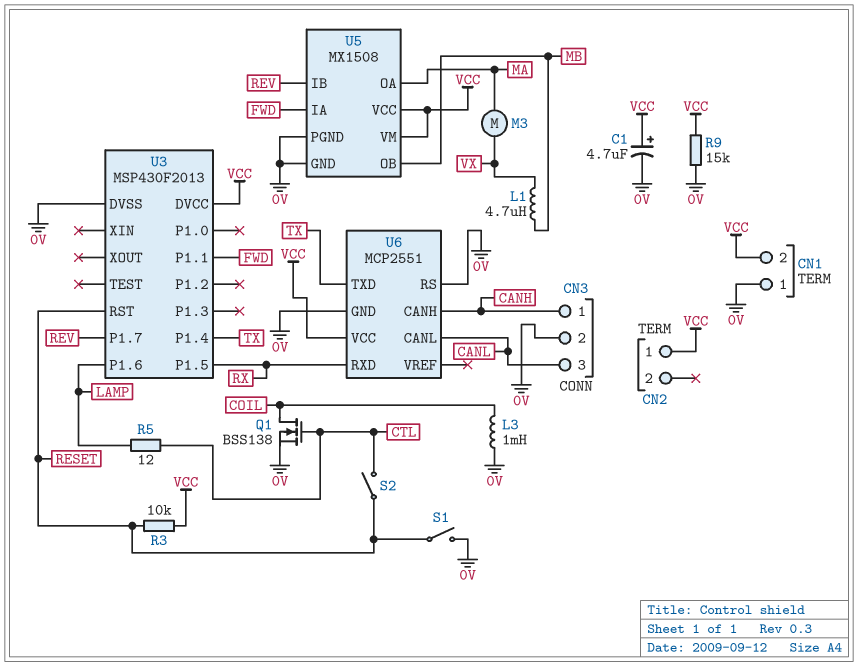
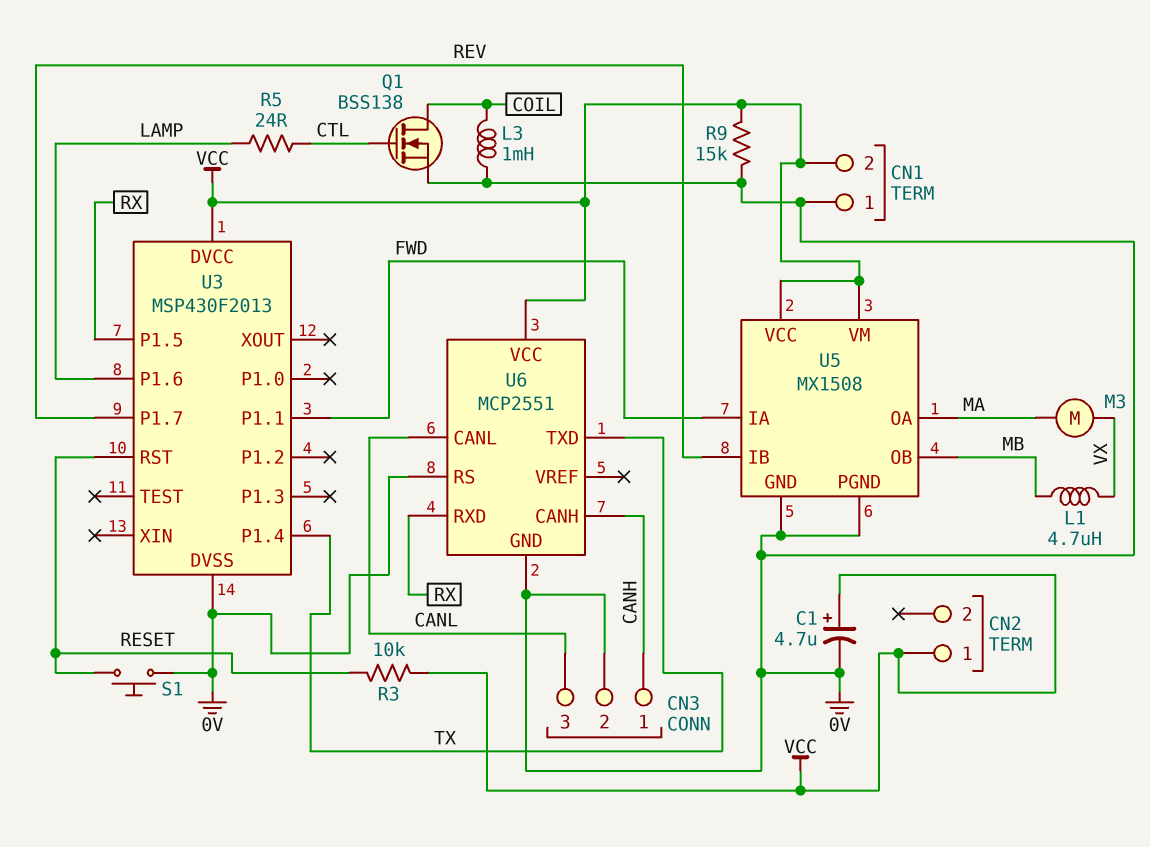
R5: 12 (CTL, LAMP) -> 24 (CTL, LAMP)
S1: switch (0V, RESET) -> button (0V, RESET)
S2: switch (CTL, RESET) -> none

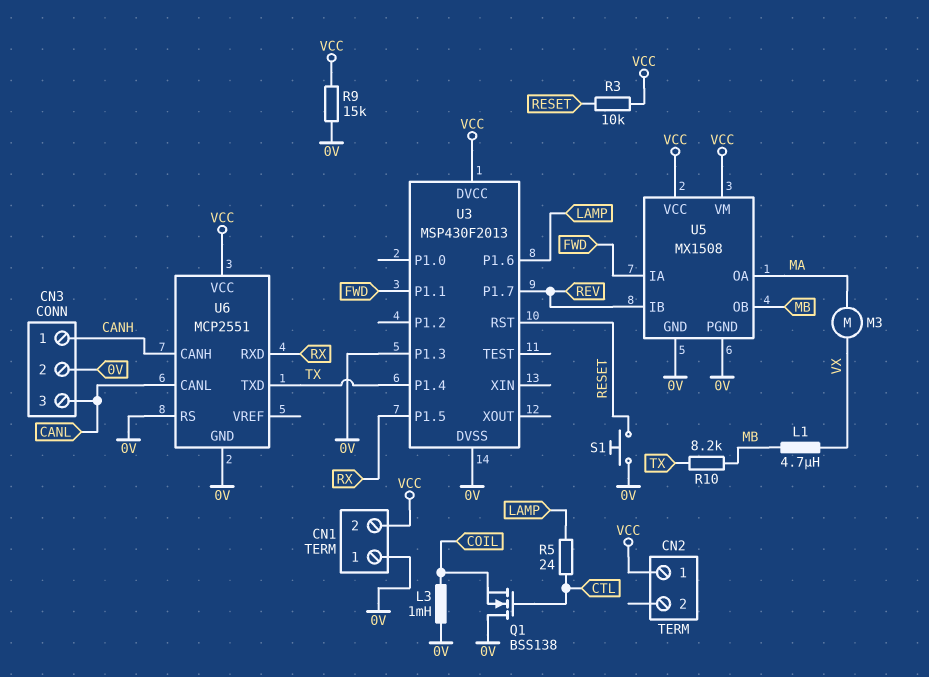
C1: 4.7uF (plus VCC, minus 0V) -> none
Q1: NMOS BSS138 (G CTL, D COIL, S 0V) -> NMOS BSS138 (G CTL, D 0V, S COIL)
R10: none -> 8.2k (MB, TX)
U3 pin P1.3: none -> 0V

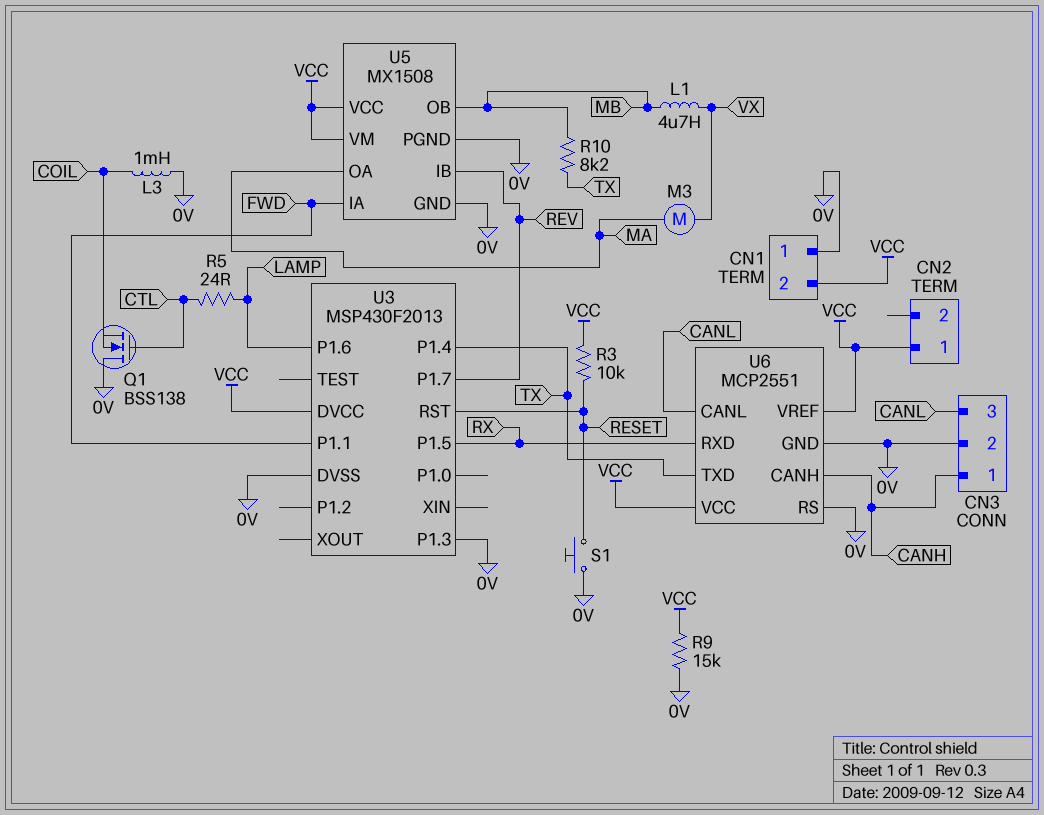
U6 pin VREF: none -> VCC

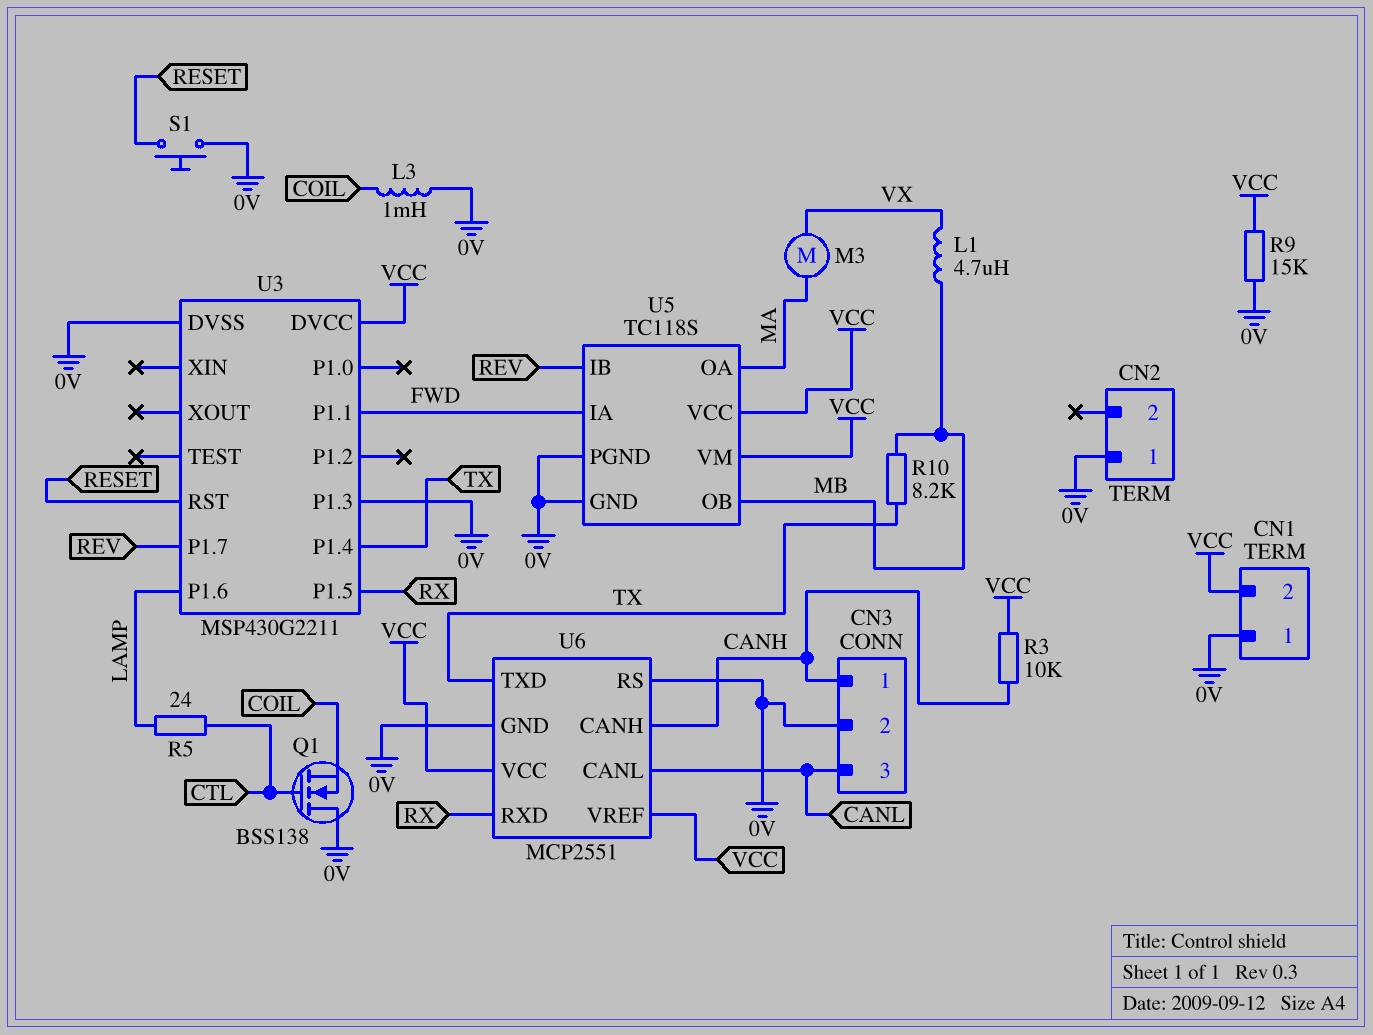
CN2 pin 1: VCC -> 0V
R3: 10k (RESET, VCC) -> 10k (CANH, VCC)
U3: MSP430F2013 -> MSP430G2211
U5: MX1508 -> TC118S

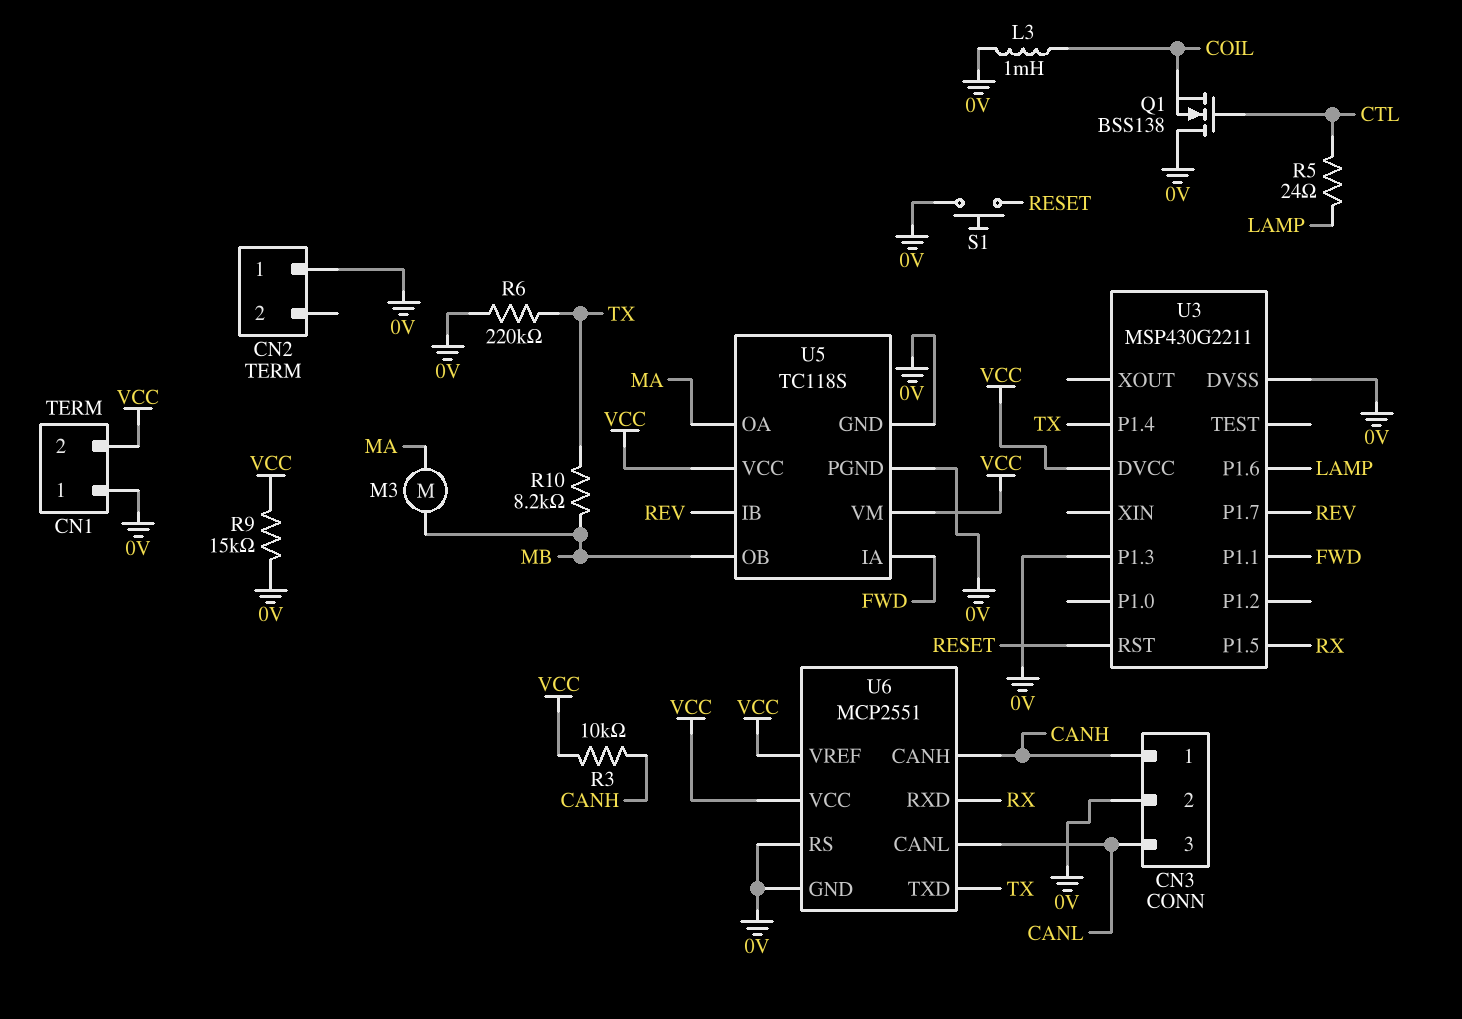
L1: 4.7uH (MB, VX) -> none
M3: motor (MA, VX) -> motor (MA, MB)
R6: none -> 220k (0V, TX)

